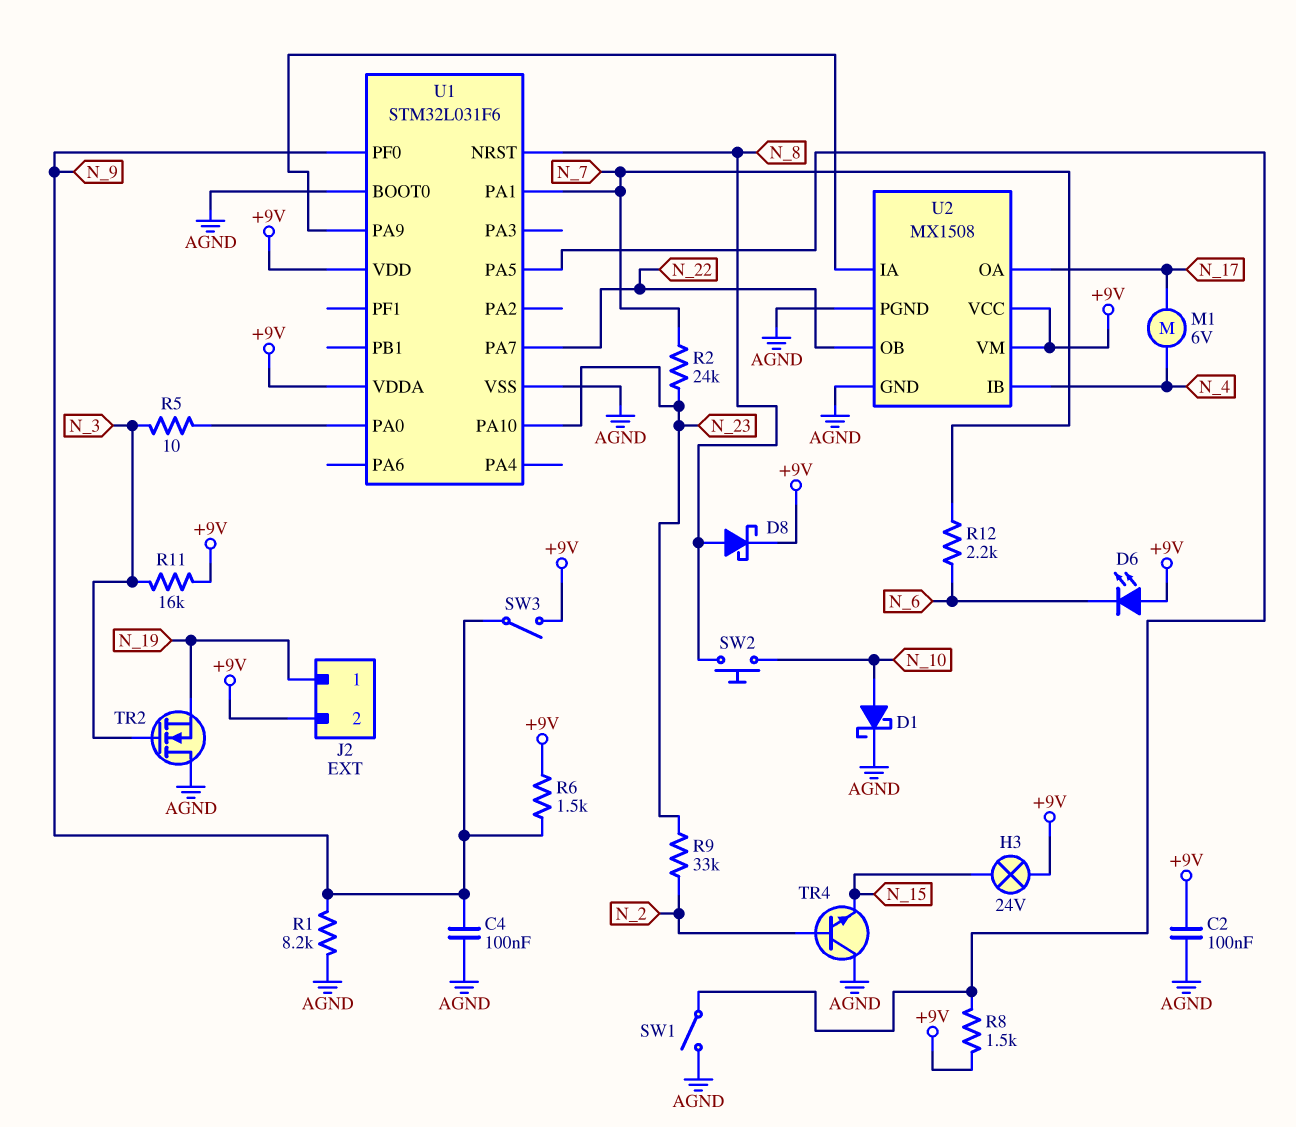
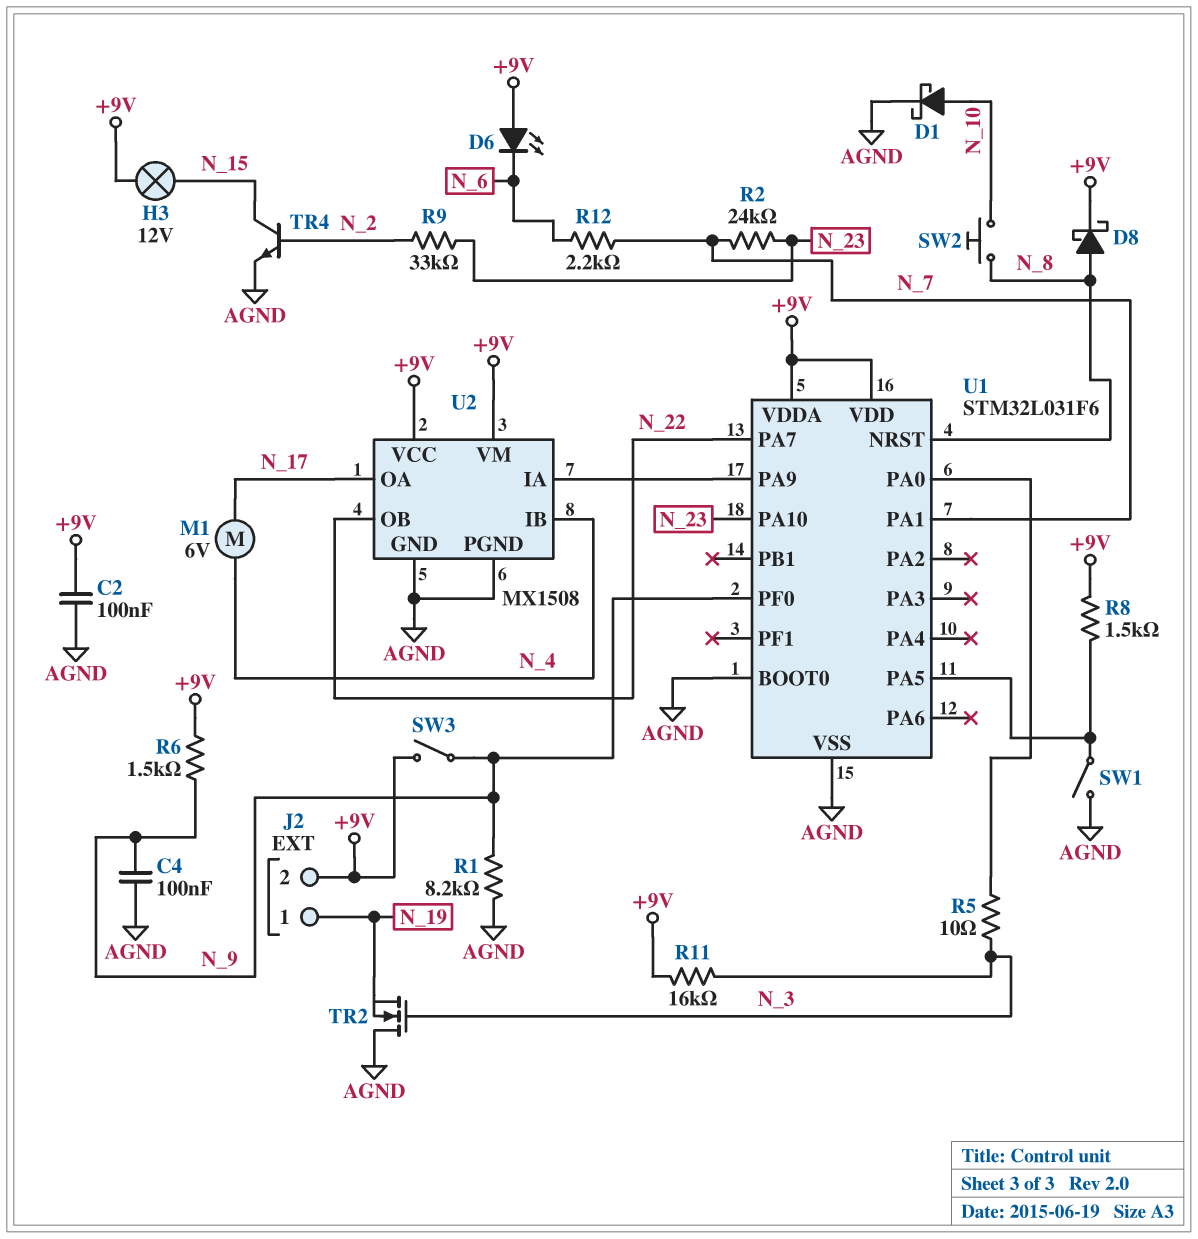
H3: lamp 24V (+9V, N_15) -> lamp 12V (+9V, N_15)
TR4: NPN (B N_2, C AGND, E N_15) -> NPN (B N_2, C N_15, E AGND)

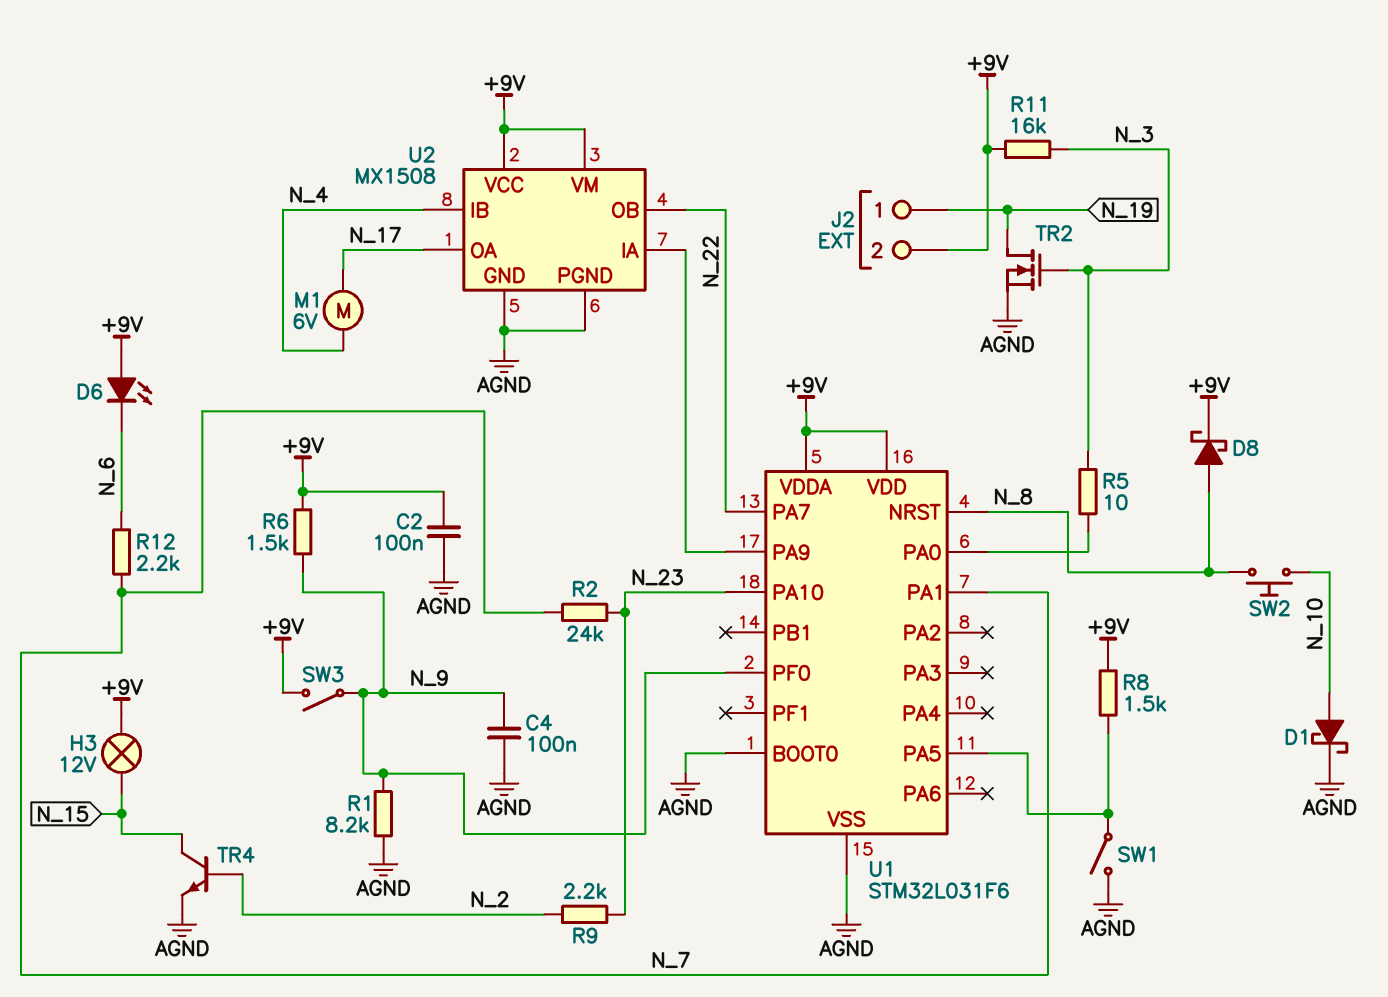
R9: 33k (N_2, N_23) -> 2.2k (N_2, N_23)
TR2: NMOS (G N_3, D AGND, S N_19) -> NMOS (G N_3, D N_19, S AGND)

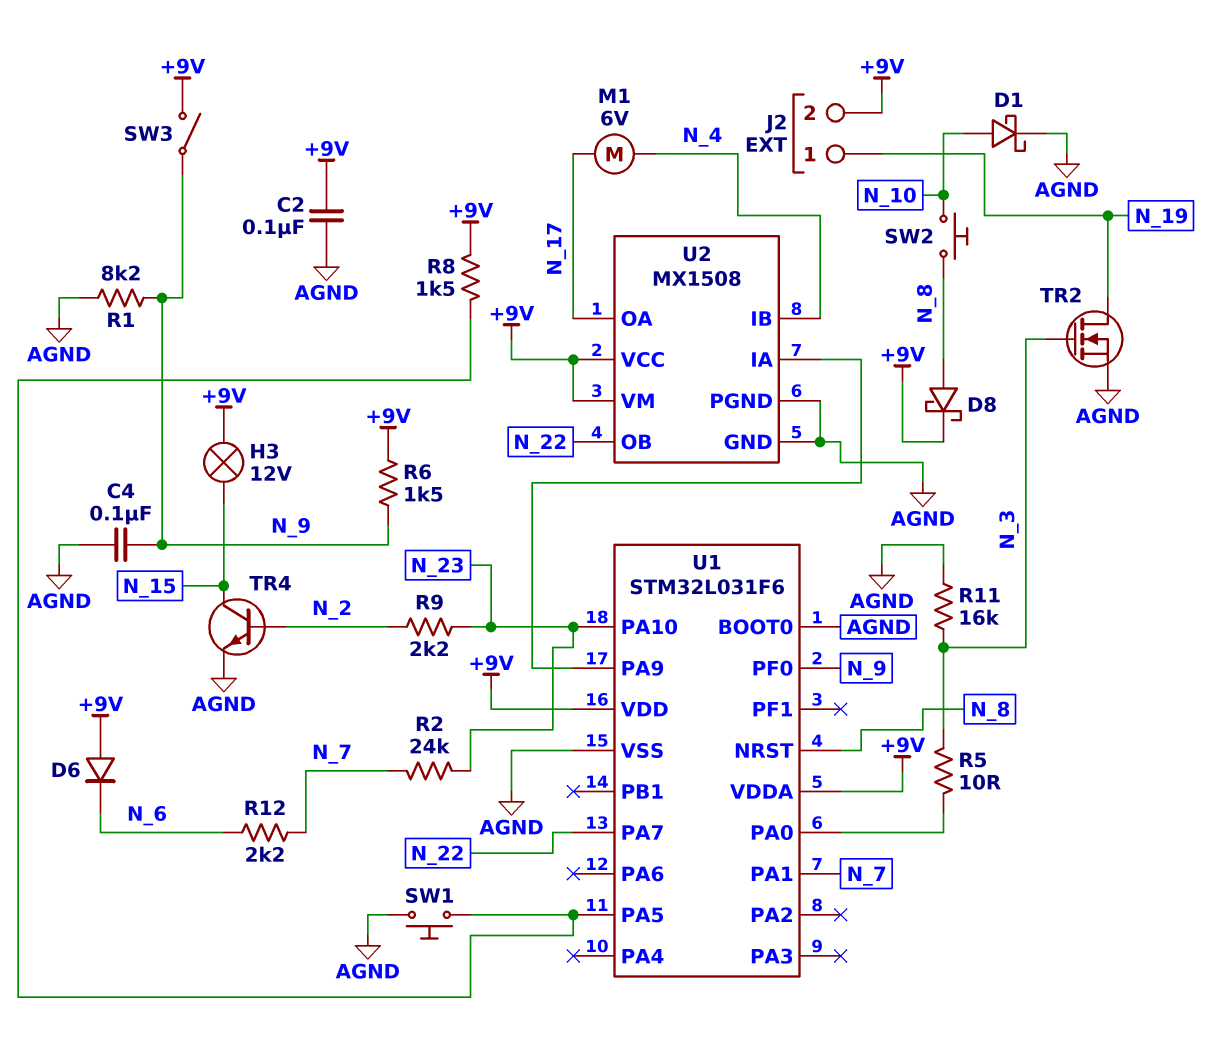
D6: LED (A +9V, K N_6) -> diode (A +9V, K N_6)
R11: 16k (+9V, N_3) -> 16k (AGND, N_3)
SW1: switch (AGND, U1/PA5) -> button (AGND, U1/PA5)

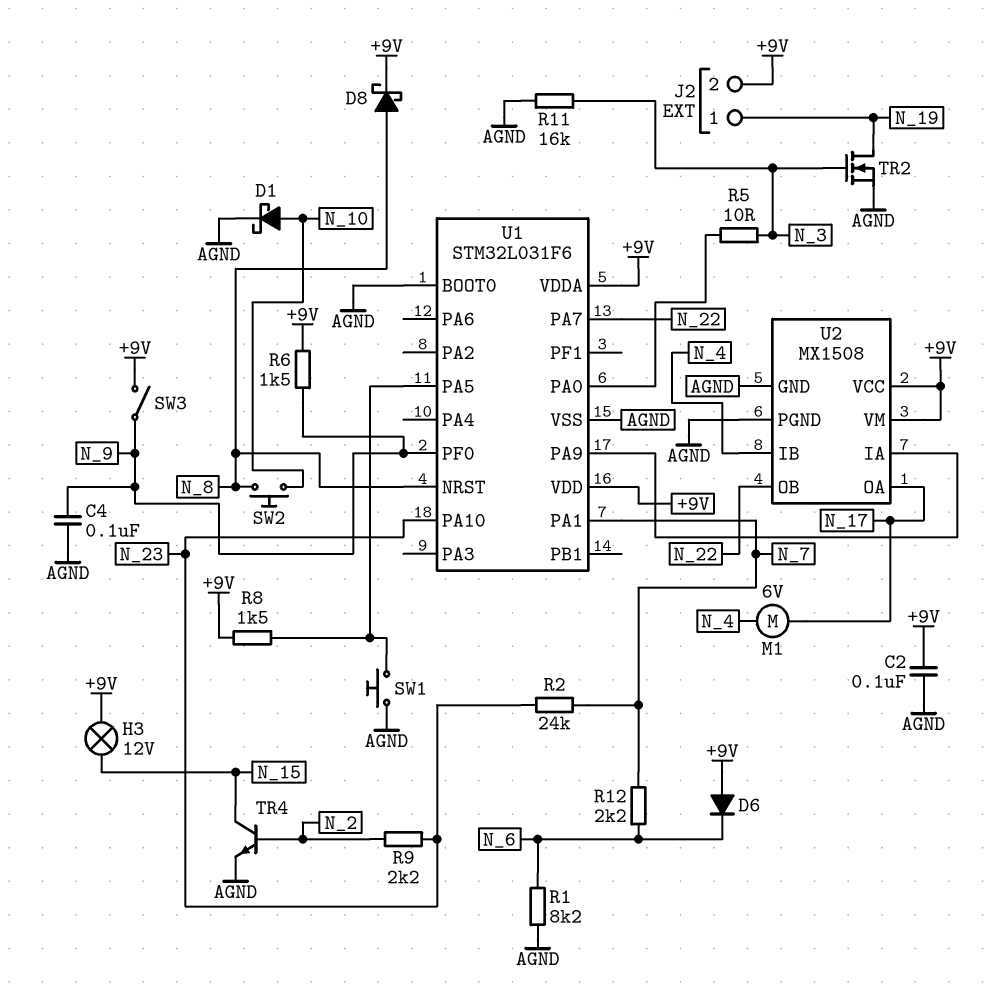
R1: 8.2k (AGND, N_9) -> 8.2k (AGND, N_6)

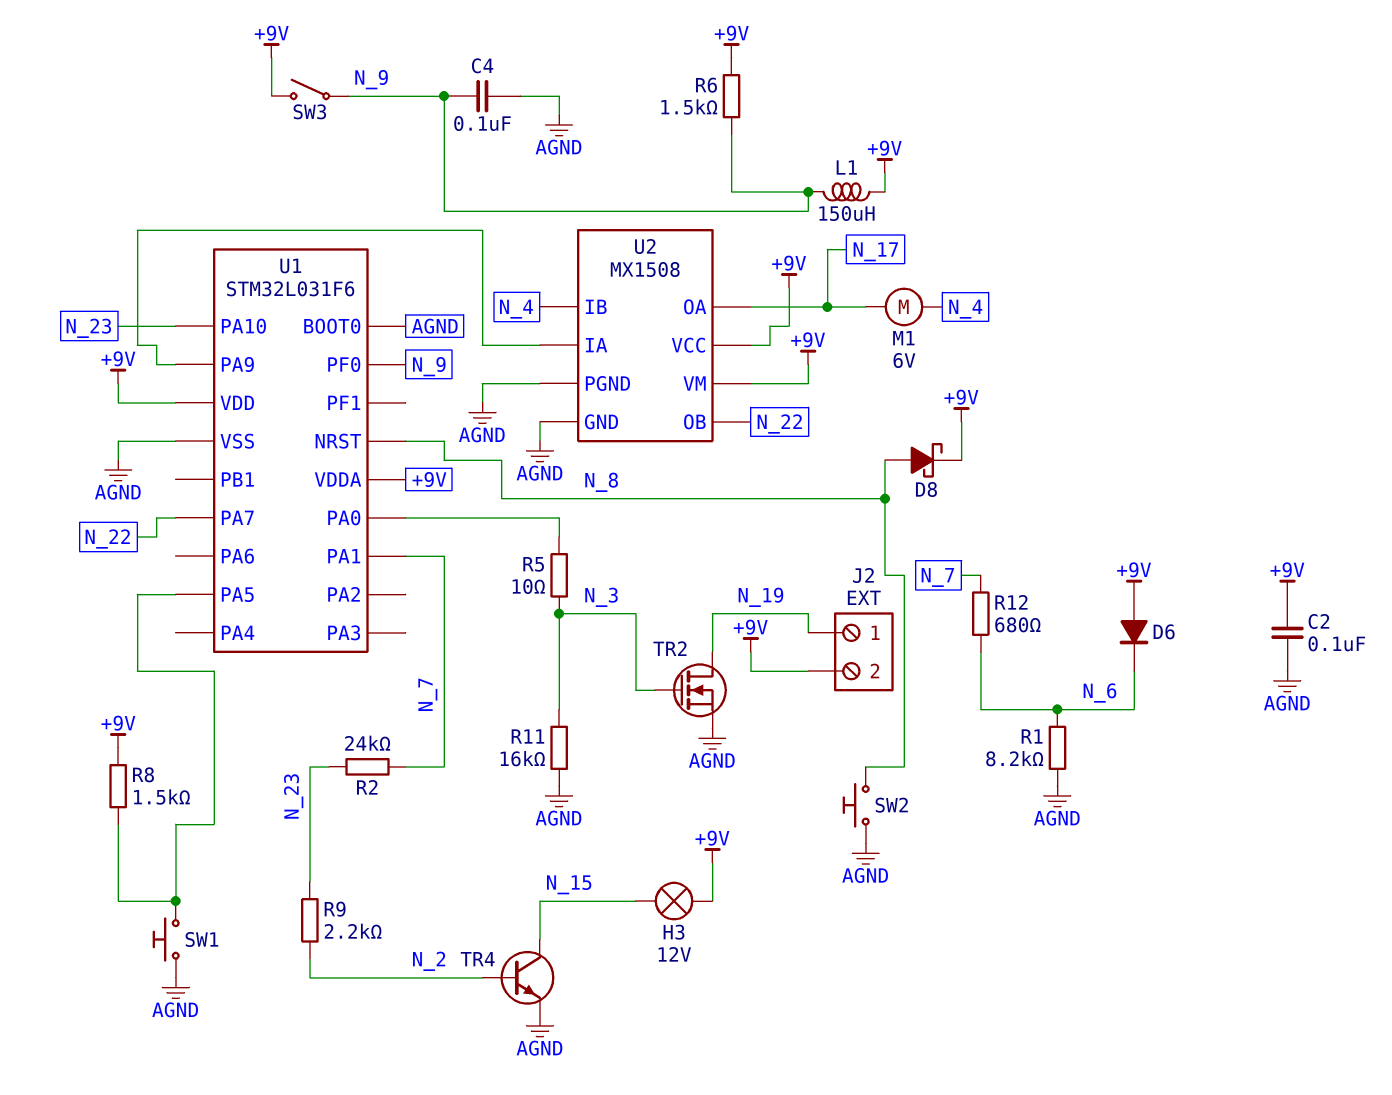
D1: schottky (A N_10, K AGND) -> none
L1: none -> 150uH (+9V, N_9)
R12: 2.2k (N_6, N_7) -> 680 (N_6, N_7)
SW2: button (N_8, N_10) -> button (AGND, N_8)

